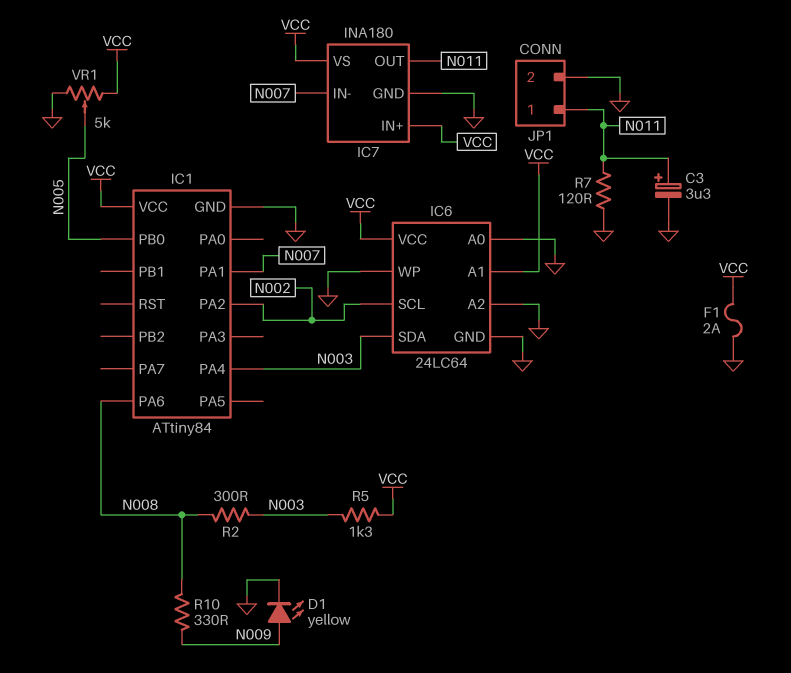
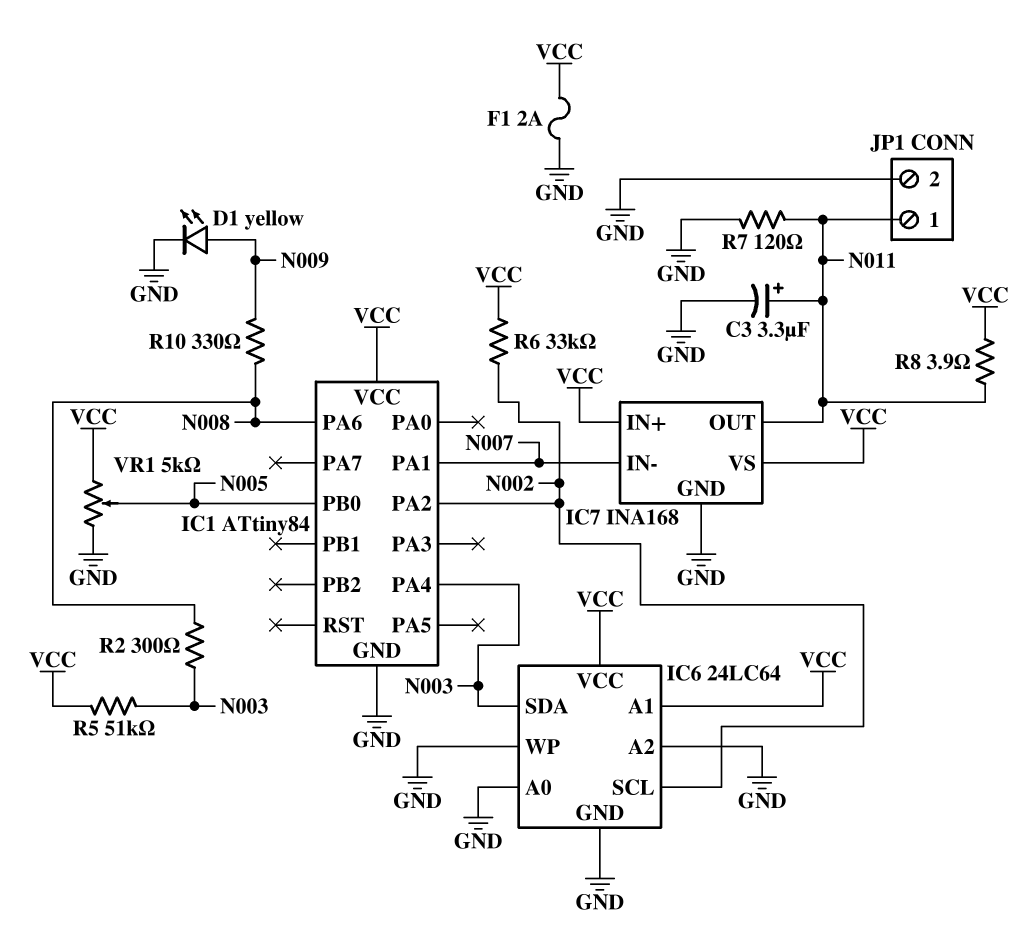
IC7: INA180 -> INA168
R5: 1.3k (N003, VCC) -> 51k (N003, VCC)
R6: none -> 33k (N002, VCC)
R8: none -> 3.9 (N011, VCC)

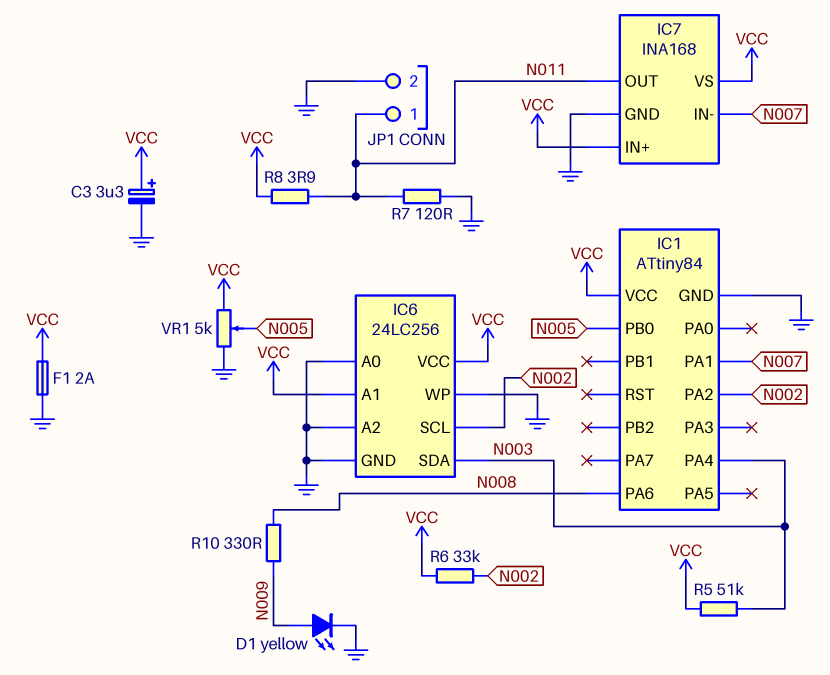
C3: 3.3uF (plus N011, minus GND) -> 3.3uF (plus VCC, minus GND)
IC6: 24LC64 -> 24LC256
R2: 300 (N003, N008) -> none

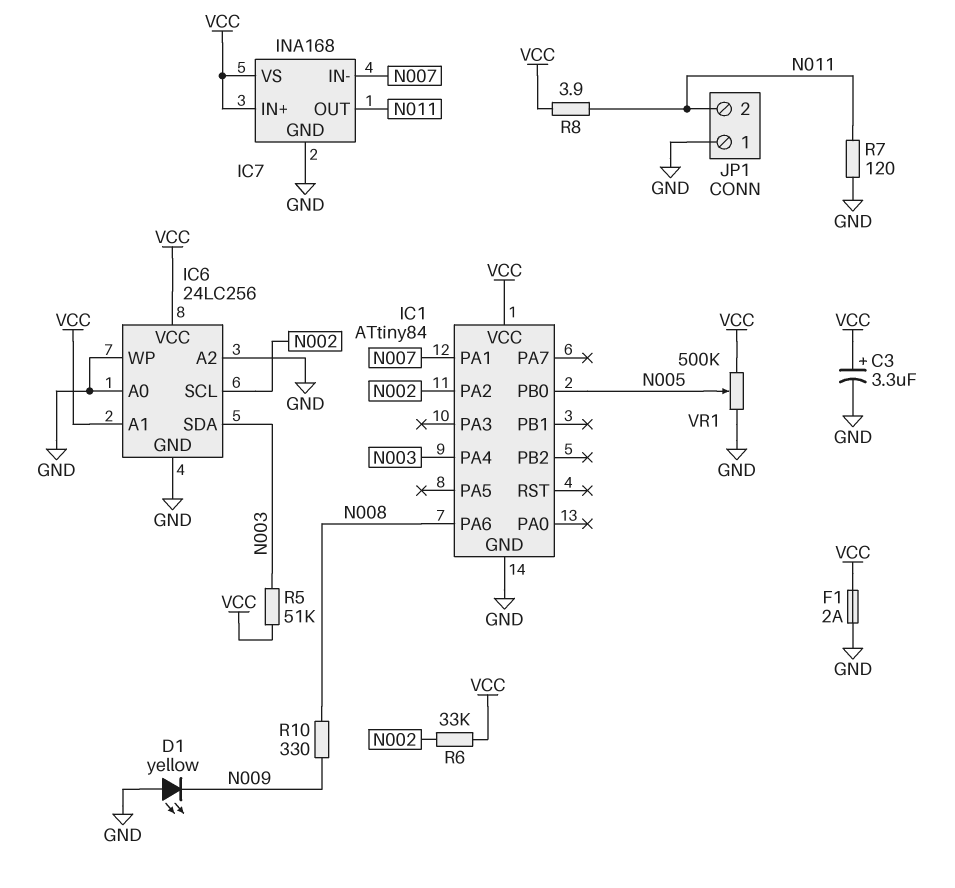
D1: LED yellow (A N009, K GND) -> LED yellow (A GND, K N009)
JP1 pin 1: N011 -> GND
JP1 pin 2: GND -> N011
VR1: 5k (GND, VCC, wiper N005) -> 500k (GND, VCC, wiper N005)

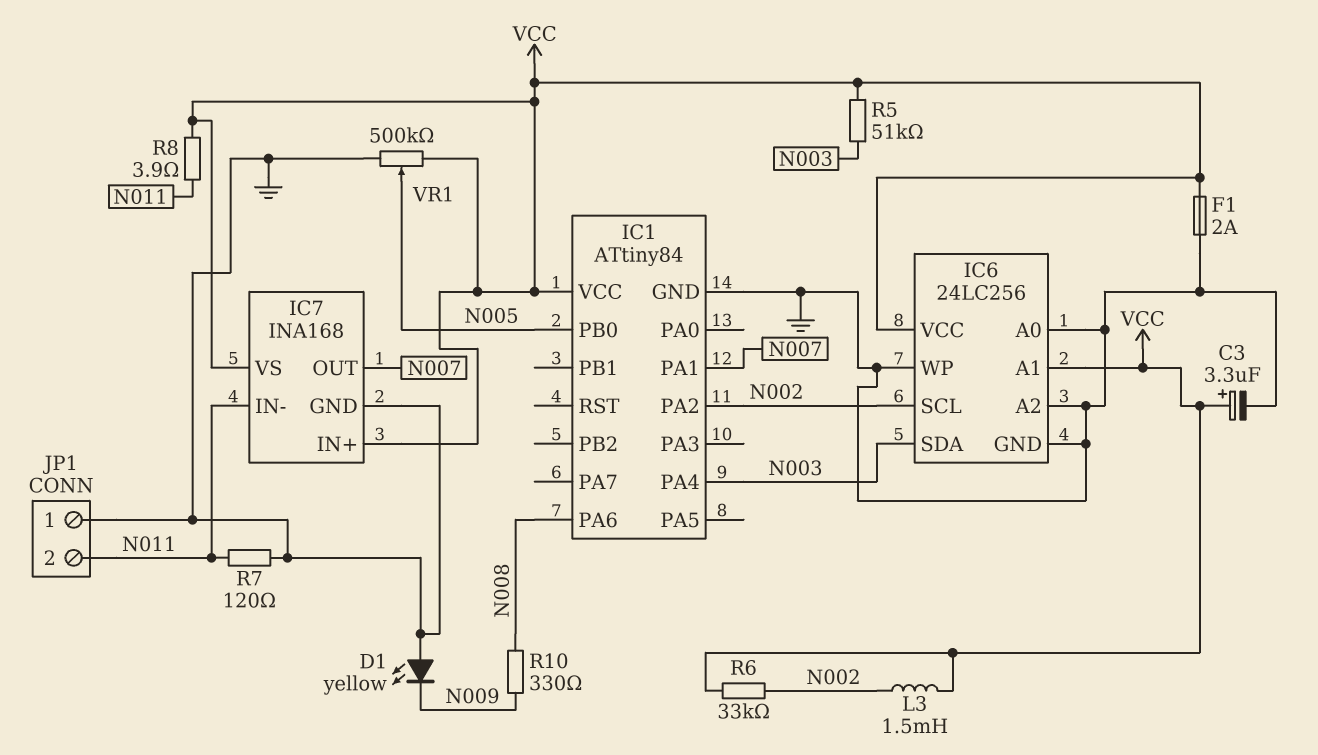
IC7 pin IN-: N007 -> N011
IC7 pin OUT: N011 -> N007
L3: none -> 1.5mH (N002, VCC)

